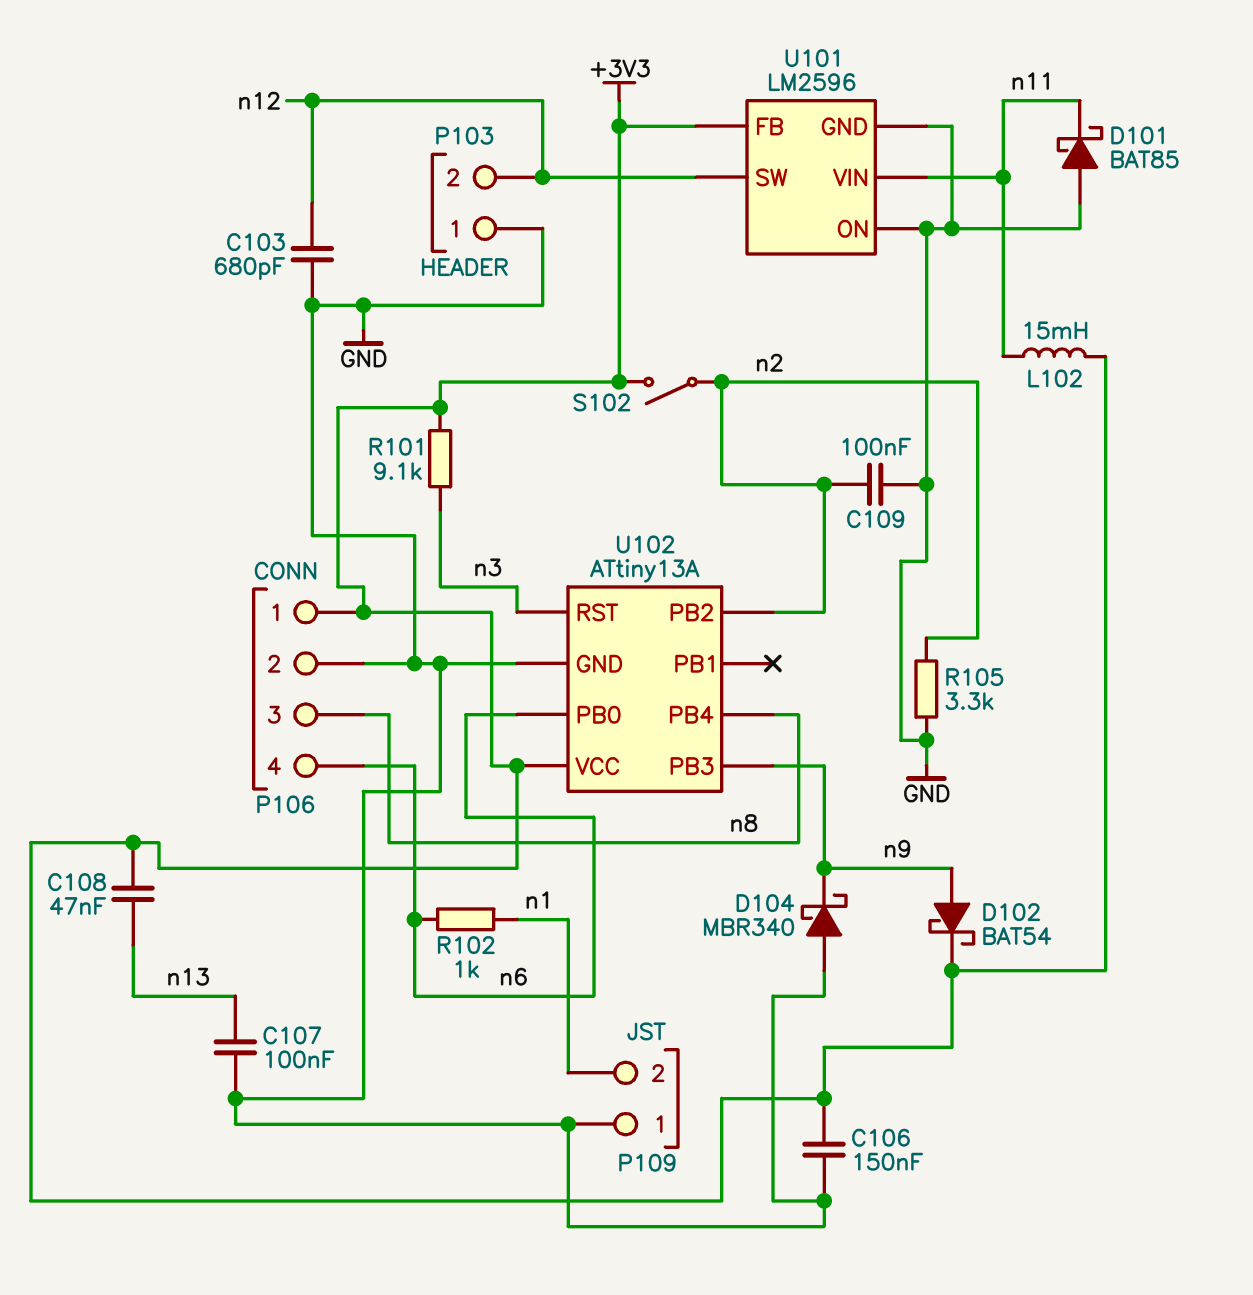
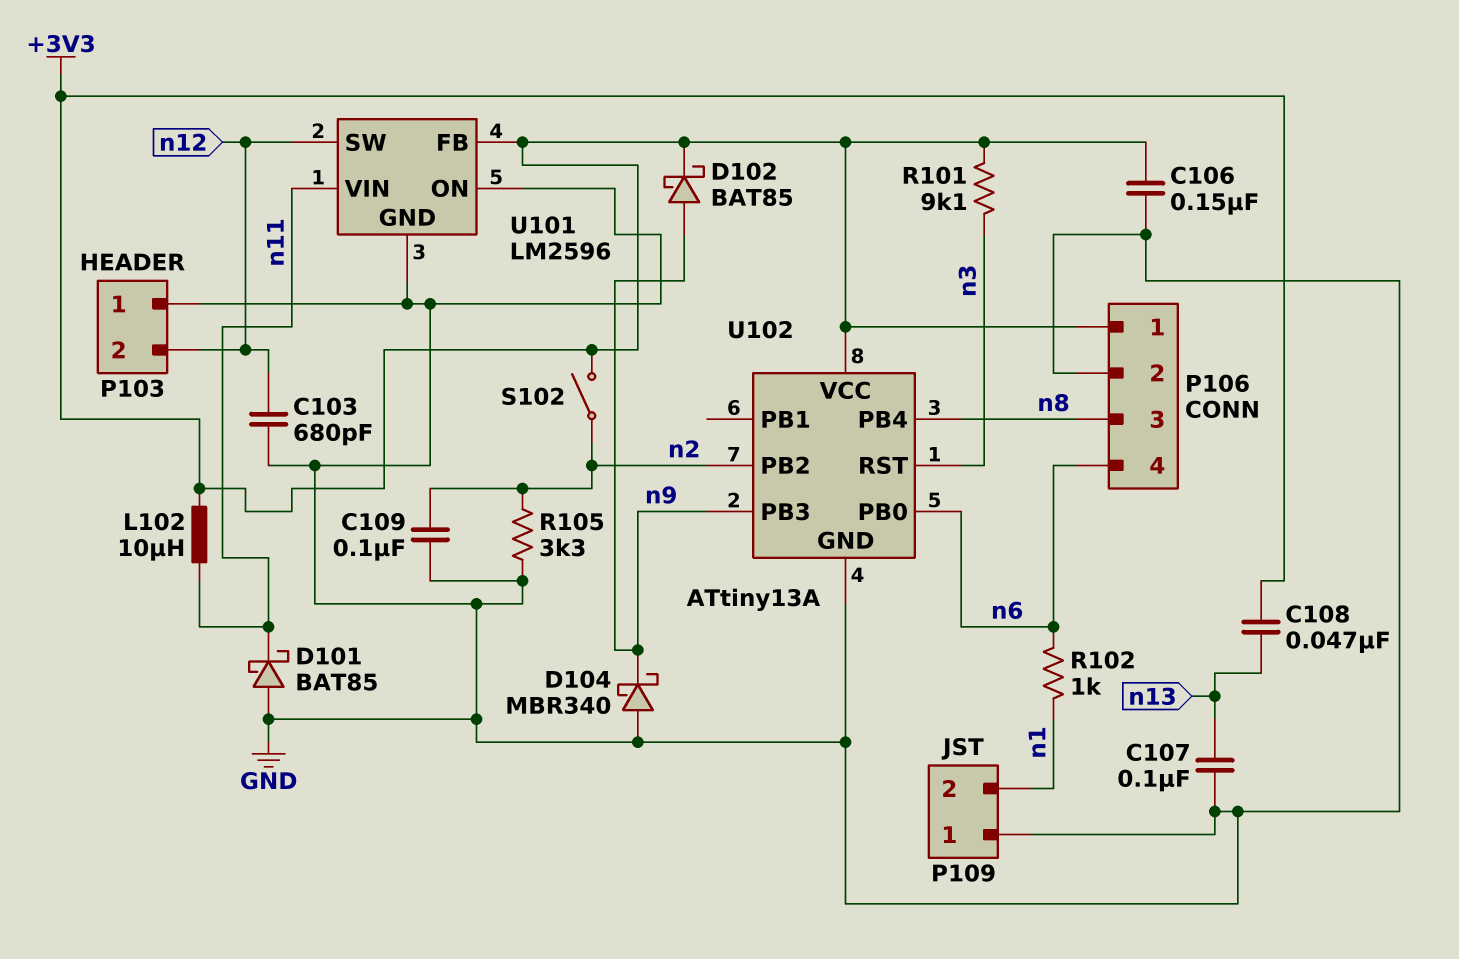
D102: schottky BAT54 (A n9, K +3V3) -> schottky BAT85 (A n9, K +3V3)
L102: 15mH (+3V3, n11) -> 10uH (+3V3, n11)

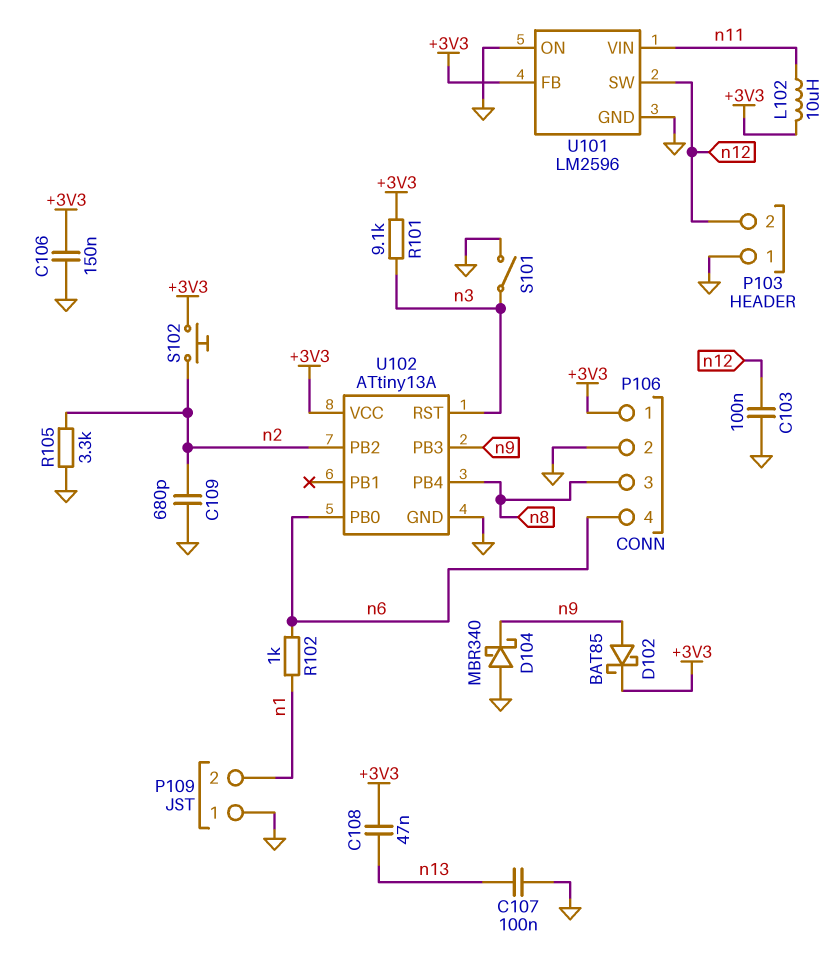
C103: 680pF (GND, n12) -> 100nF (GND, n12)
C109: 100nF (GND, n2) -> 680pF (GND, n2)
D101: schottky BAT85 (A GND, K n11) -> none
S101: none -> switch (GND, n3)
S102: switch (+3V3, n2) -> button (+3V3, n2)

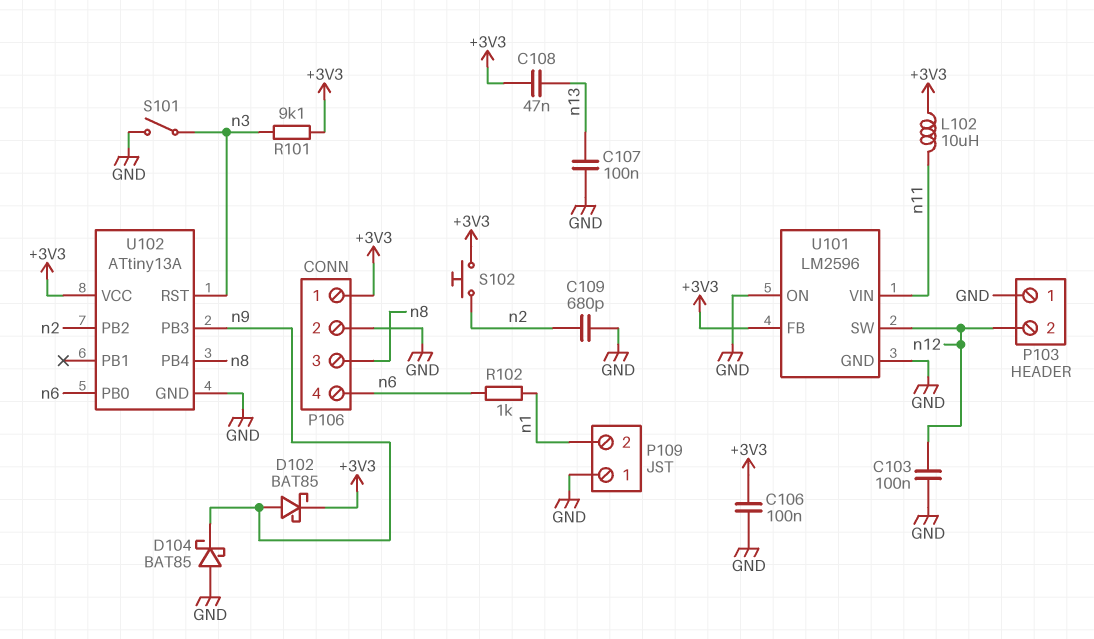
C106: 150nF (+3V3, GND) -> 100nF (+3V3, GND)
D104: schottky MBR340 (A GND, K n9) -> schottky BAT85 (A GND, K n9)
R105: 3.3k (GND, n2) -> none

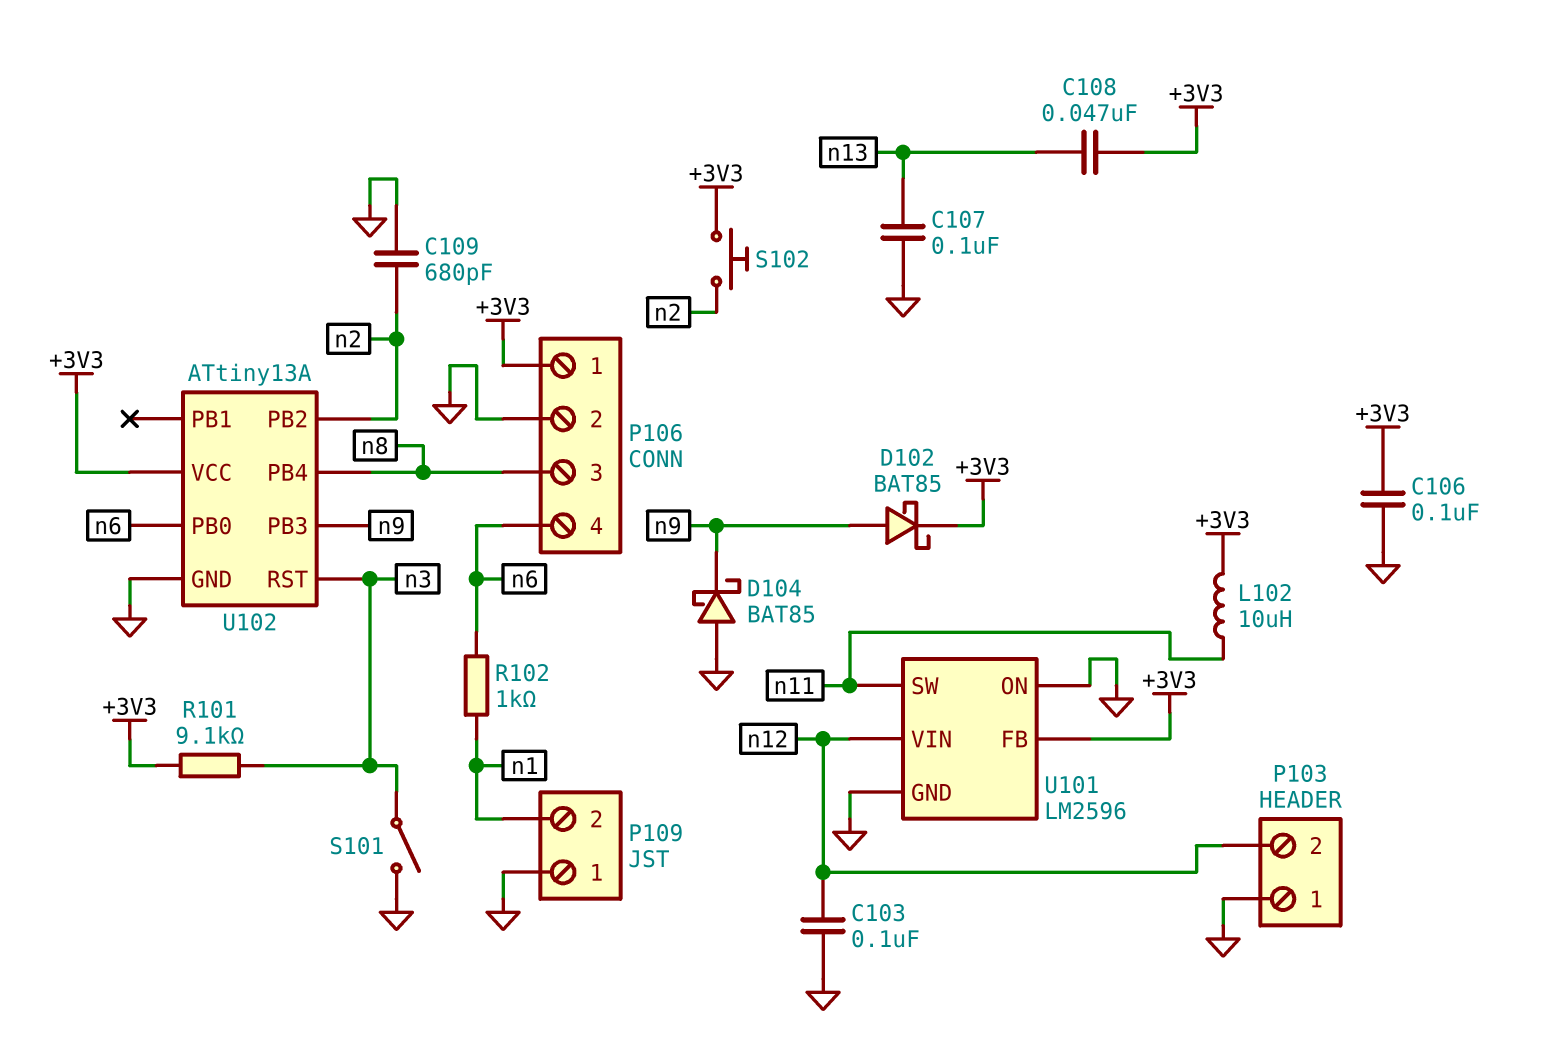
U101 pin SW: n12 -> n11
U101 pin VIN: n11 -> n12

